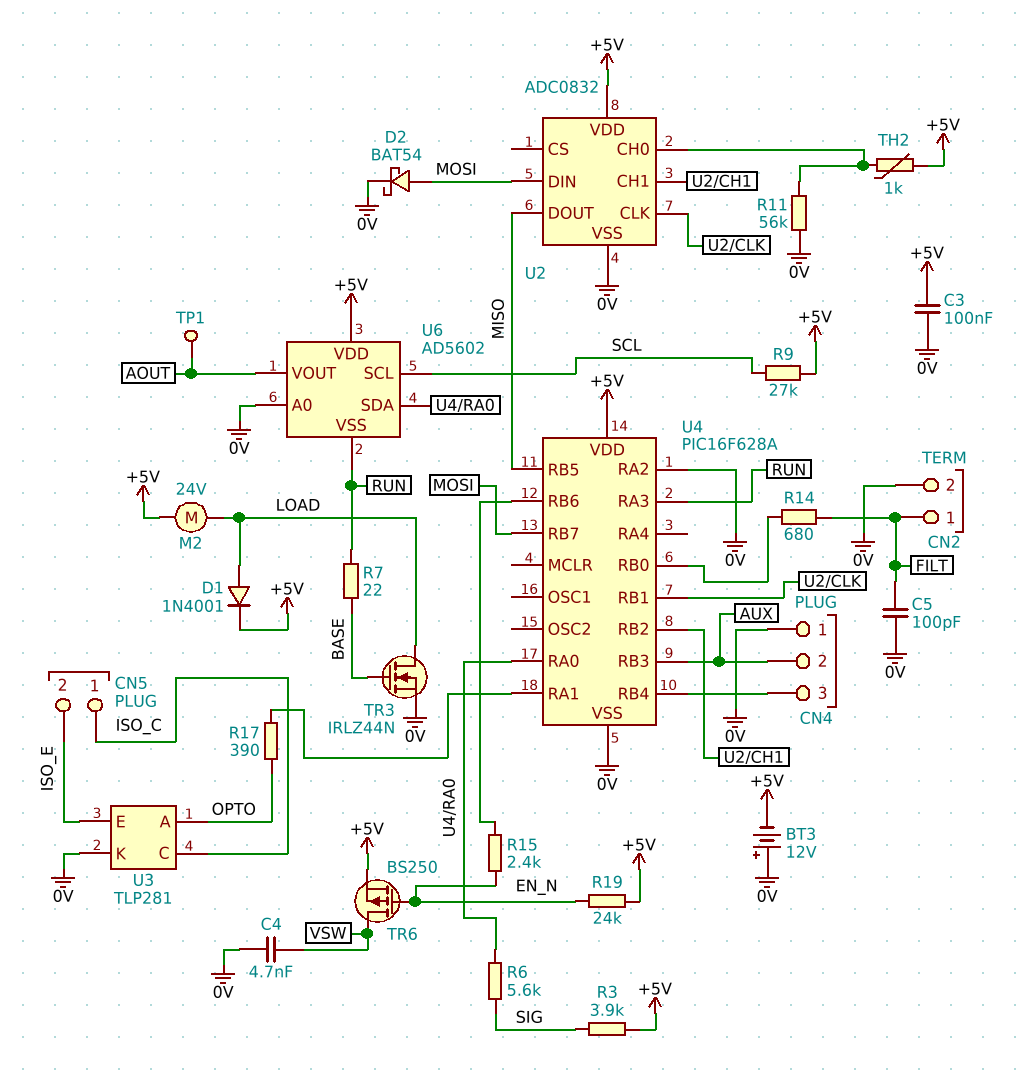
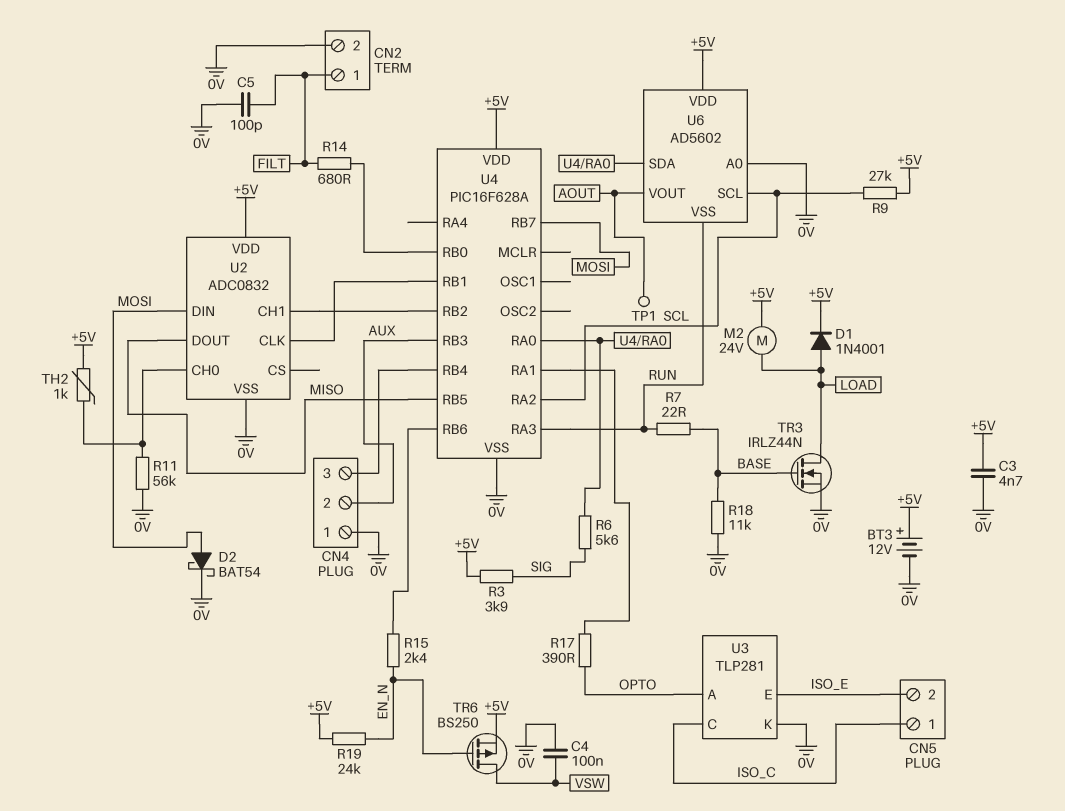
BT3: 12V (plus 0V, minus +5V) -> 12V (plus +5V, minus 0V)
C3: 100nF (+5V, 0V) -> 4.7nF (+5V, 0V)
C4: 4.7nF (0V, VSW) -> 100nF (0V, VSW)
R18: none -> 11k (0V, BASE)
U4 pin RA2: 0V -> SCL

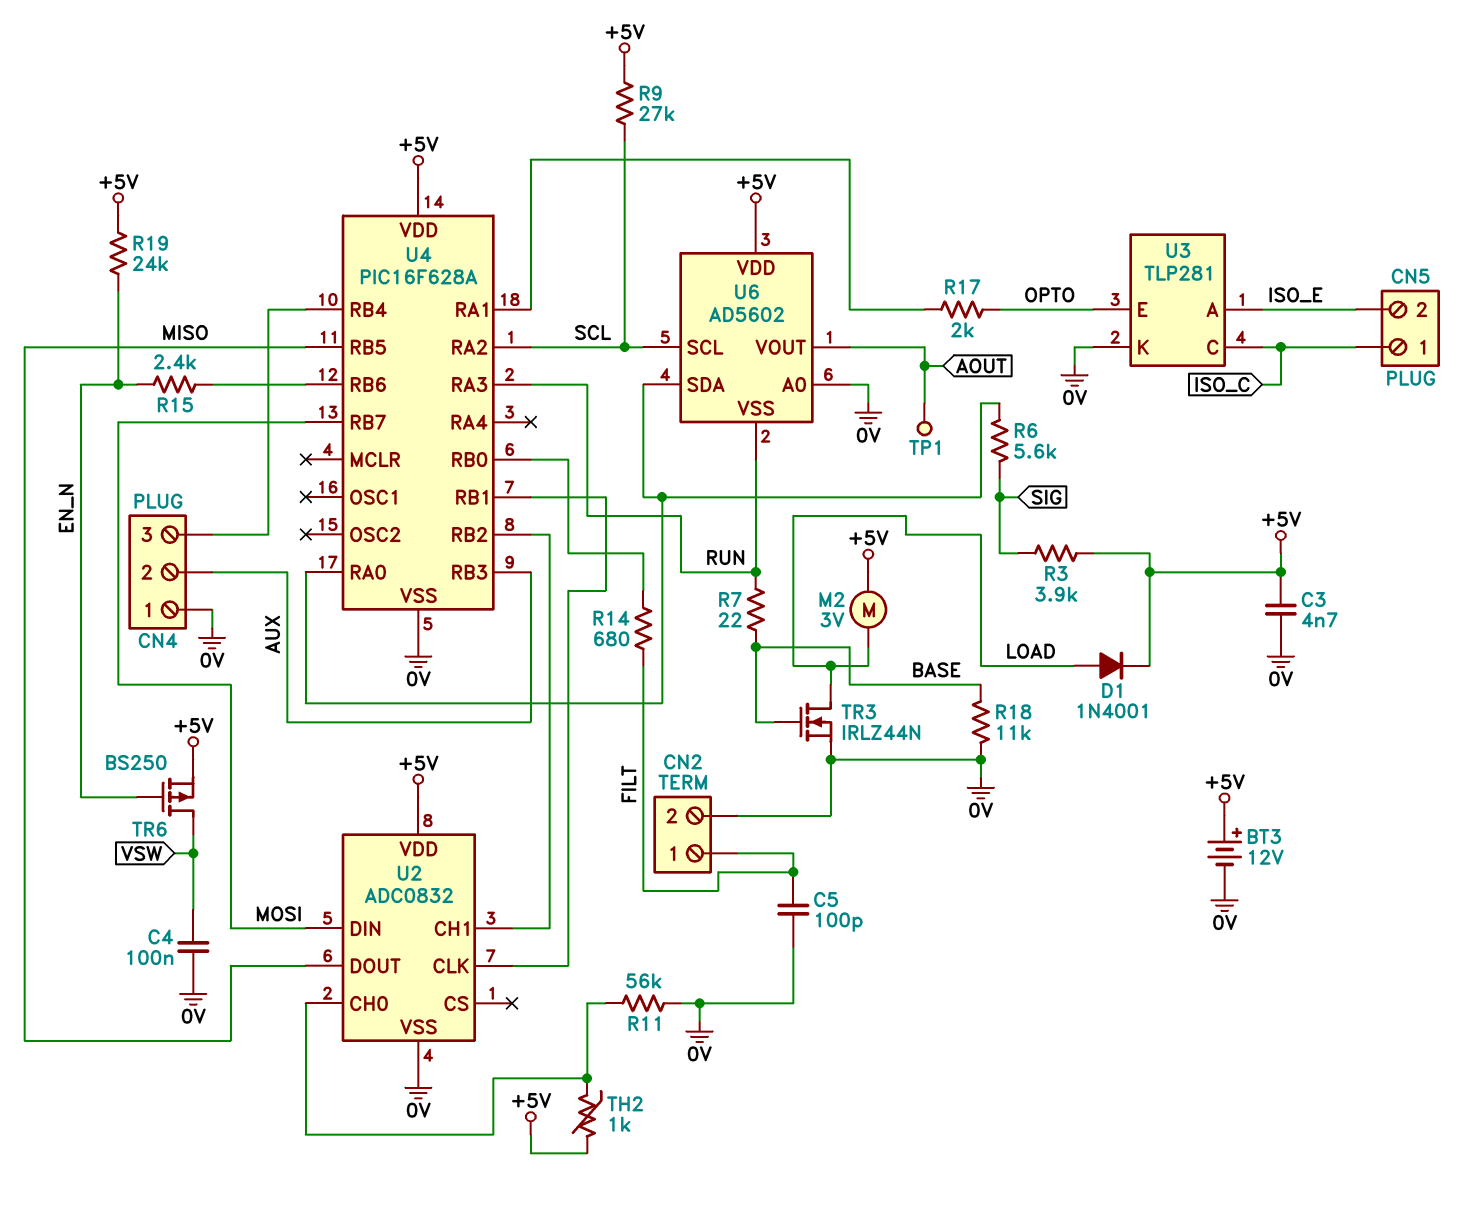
D2: schottky BAT54 (A MOSI, K 0V) -> none
M2: motor 24V (+5V, LOAD) -> motor 3V (+5V, LOAD)
R17: 390 (OPTO, U4/RA1) -> 2k (OPTO, U4/RA1)
U3 pin A: OPTO -> ISO_E
U3 pin E: ISO_E -> OPTO

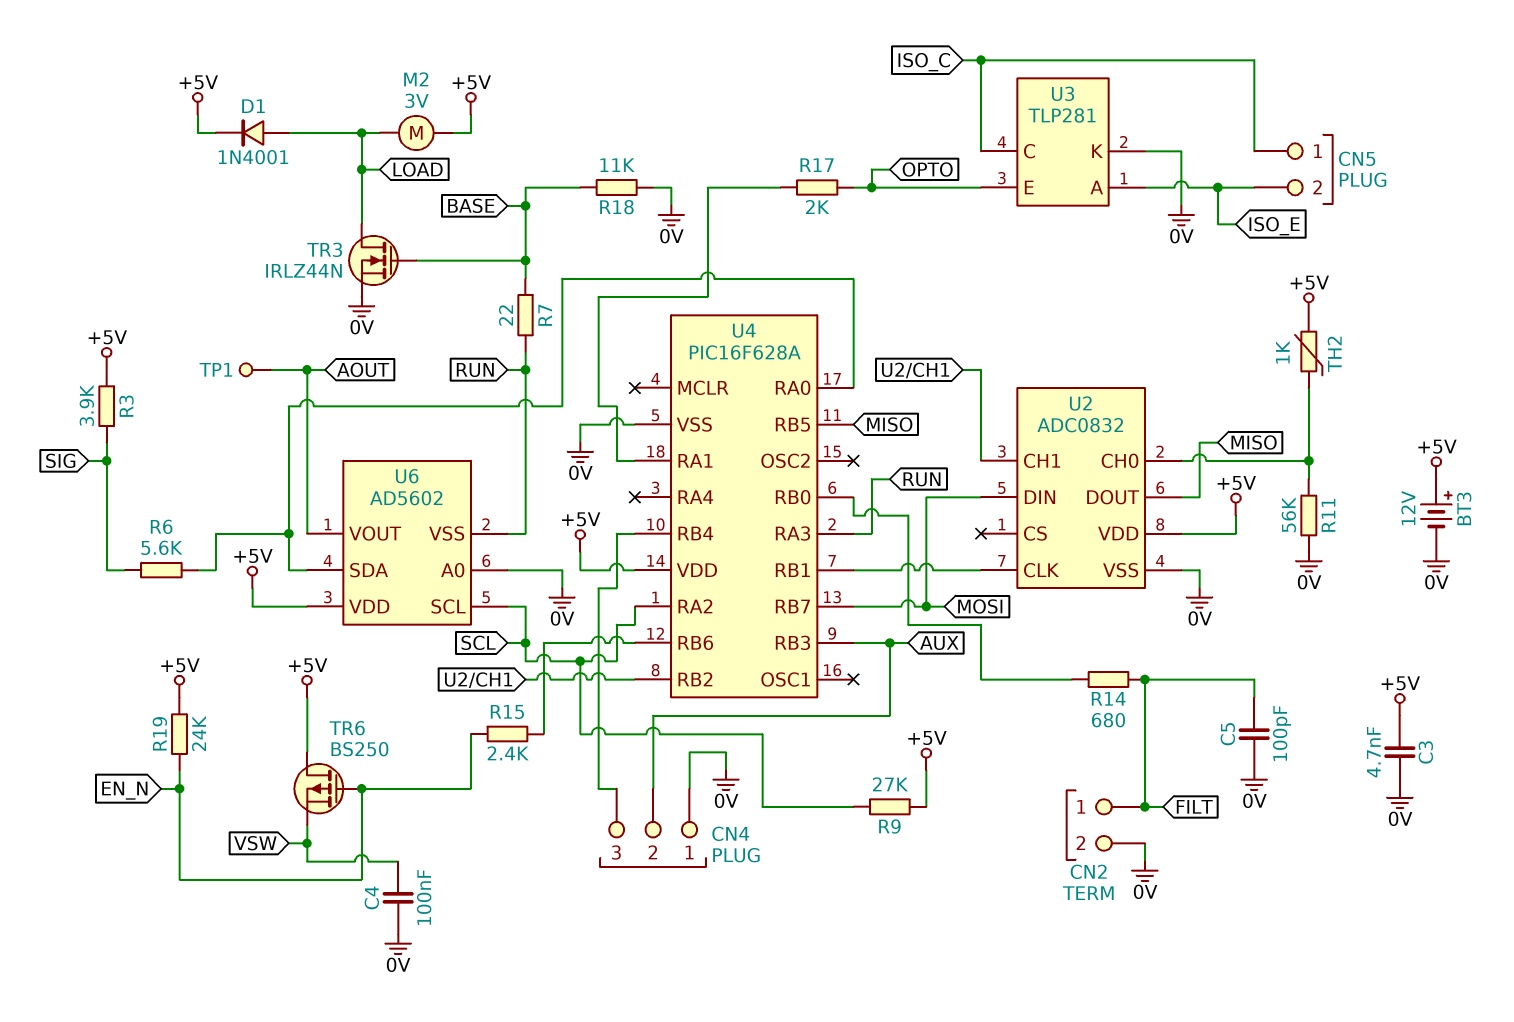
TR6: PMOS BS250 (G EN_N, D VSW, S +5V) -> PMOS BS250 (G EN_N, D +5V, S VSW)

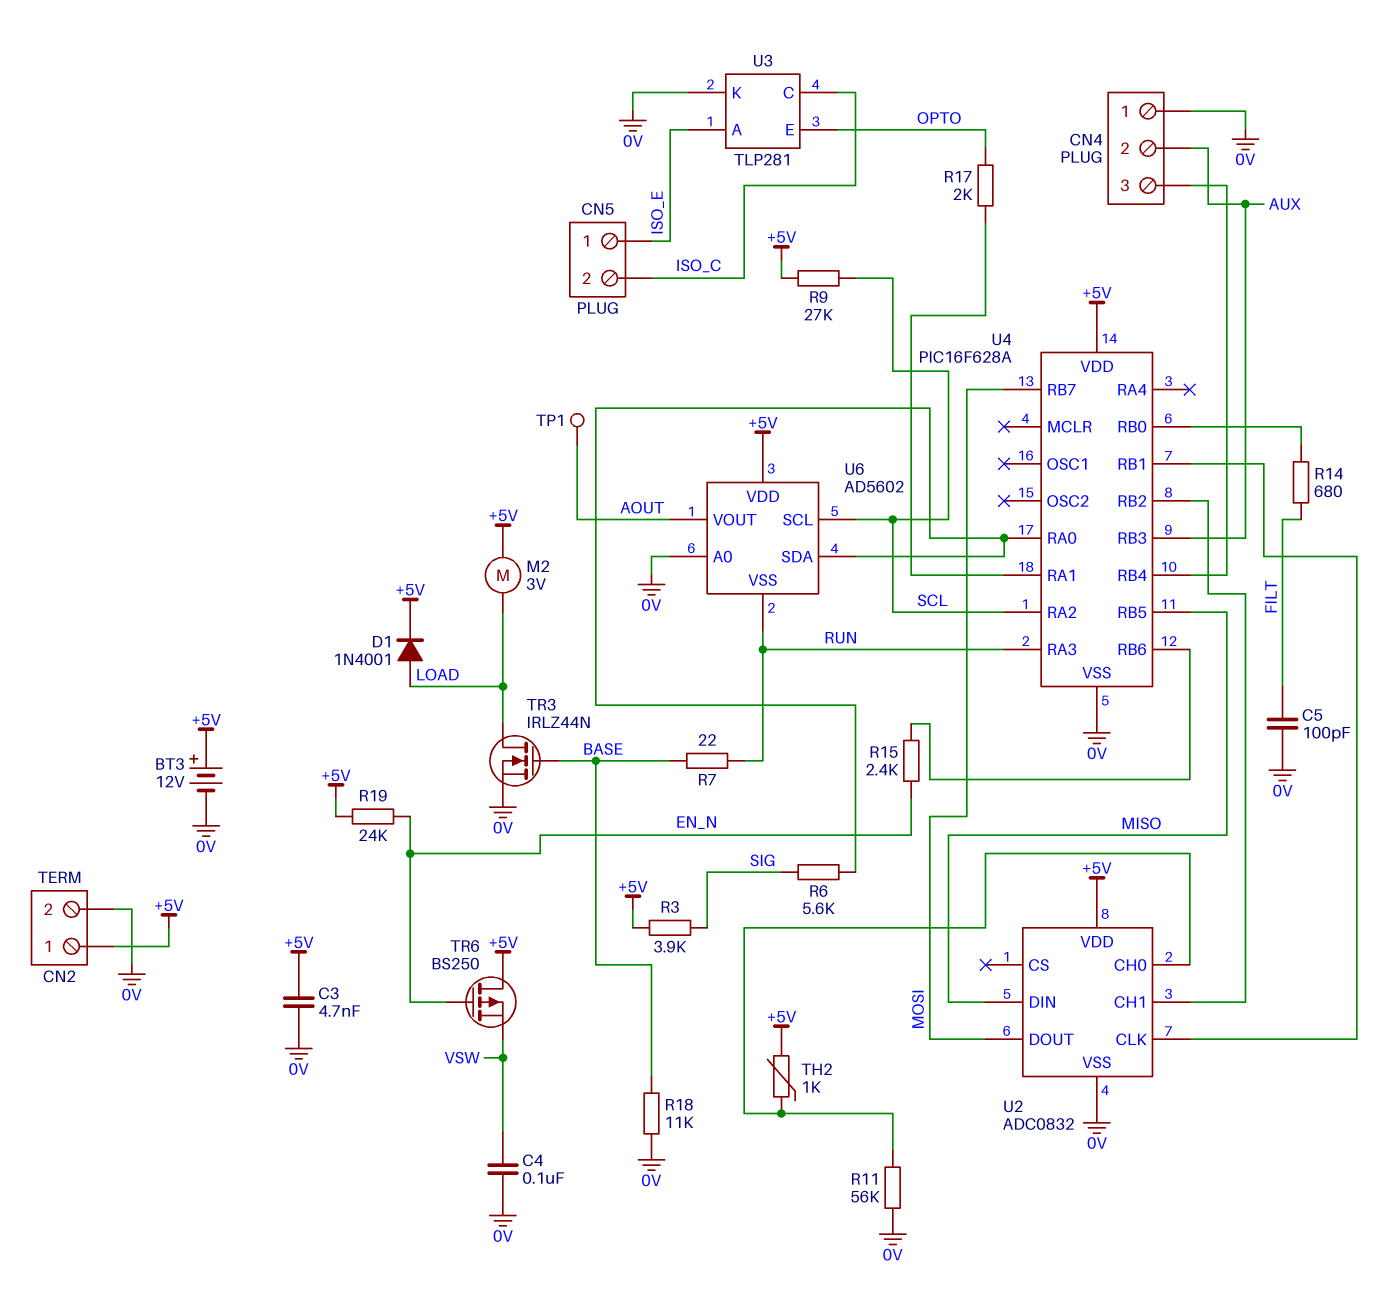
CN2 pin 1: FILT -> +5V
CN5 pin 1: ISO_C -> ISO_E
CN5 pin 2: ISO_E -> ISO_C
U2 pin DIN: MOSI -> MISO
U2 pin DOUT: MISO -> MOSI

